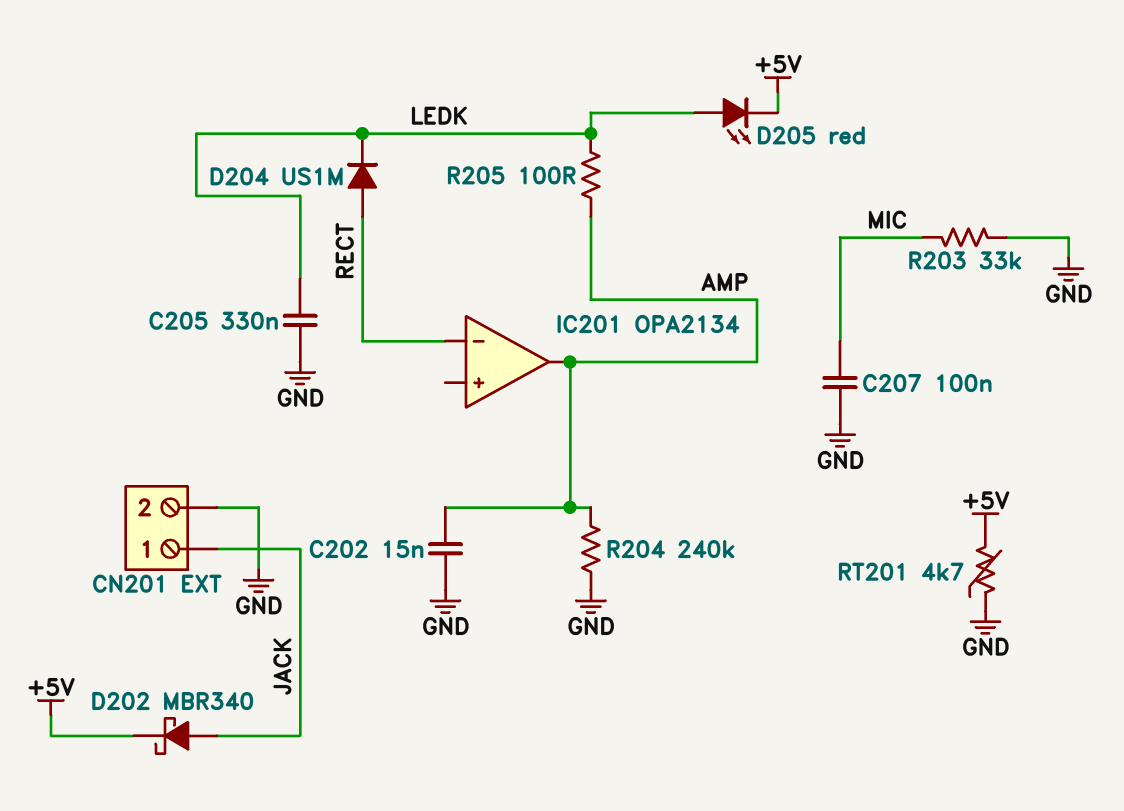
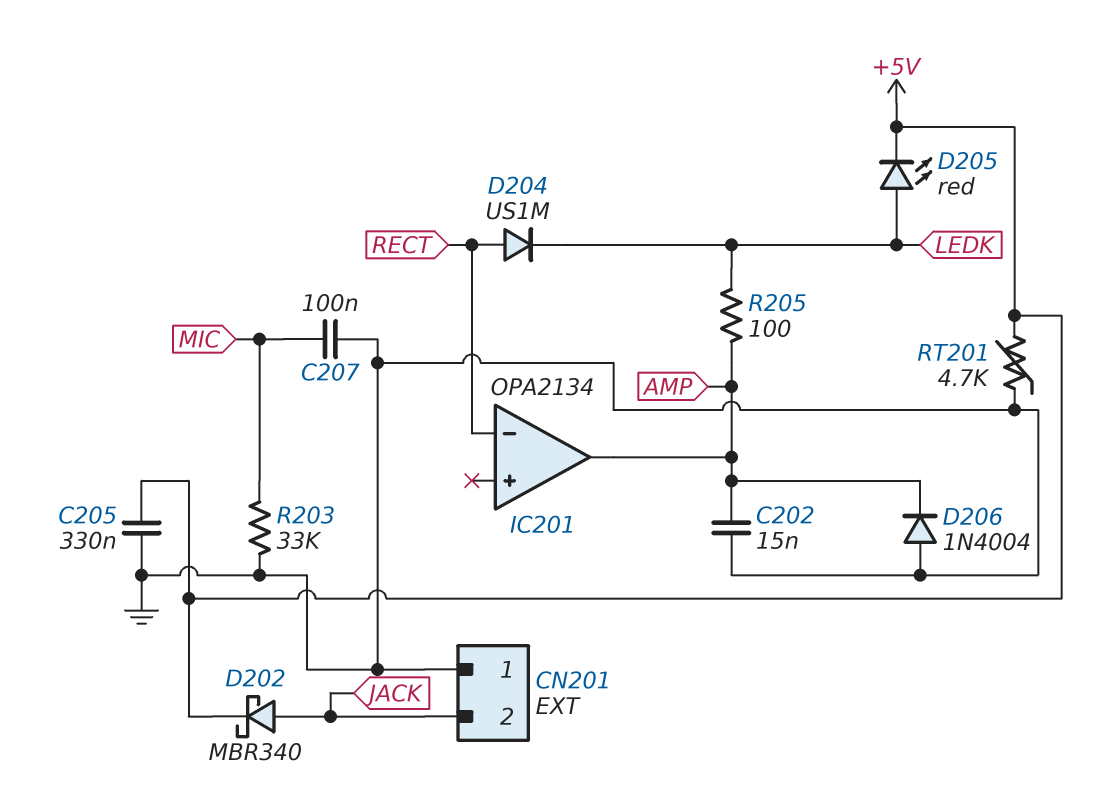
C205: 330nF (GND, LEDK) -> 330nF (+5V, GND)
CN201 pin 1: JACK -> GND
CN201 pin 2: GND -> JACK
D206: none -> diode 1N4004 (A GND, K AMP)
R204: 240k (AMP, GND) -> none

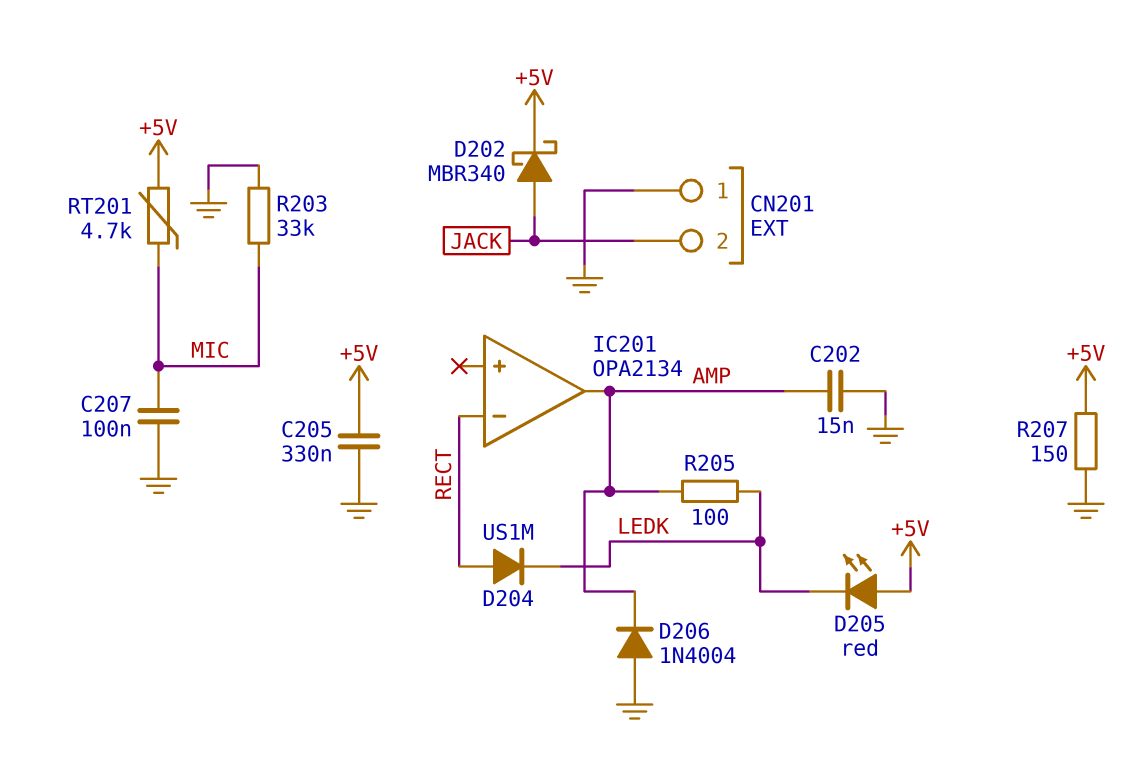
D205: LED red (A LEDK, K +5V) -> LED red (A +5V, K LEDK)
R207: none -> 150 (+5V, GND)
RT201: 4.7k (+5V, GND) -> 4.7k (+5V, MIC)

